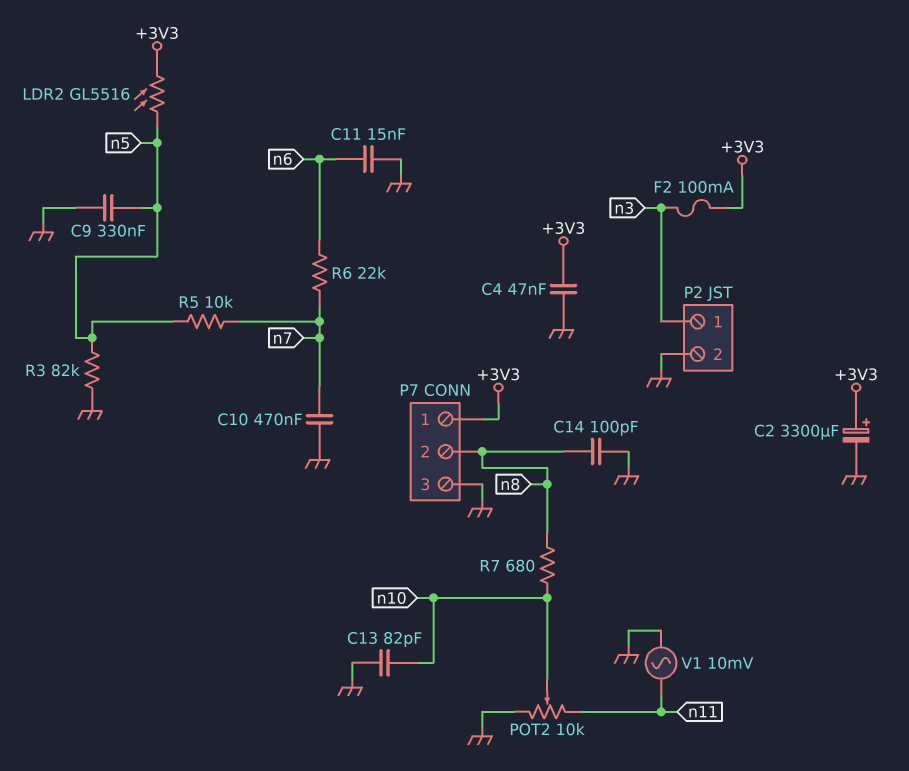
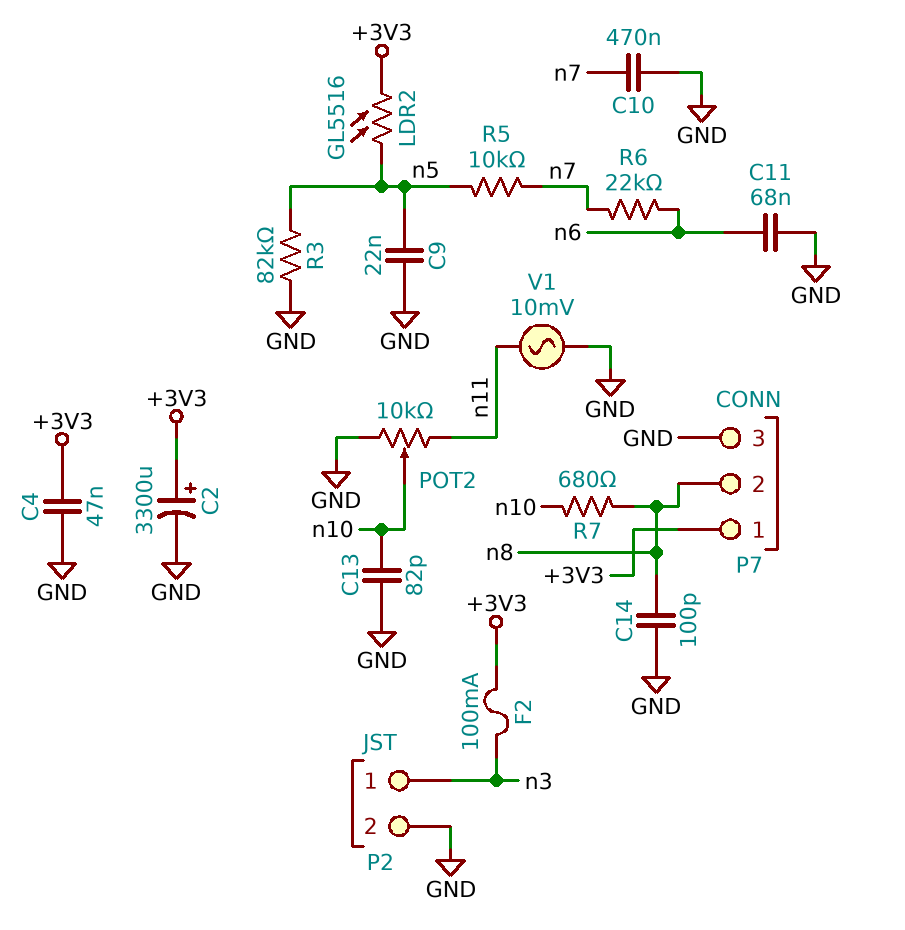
C9: 330nF (GND, n5) -> 22nF (GND, n5)
C11: 15nF (GND, n6) -> 68nF (GND, n6)

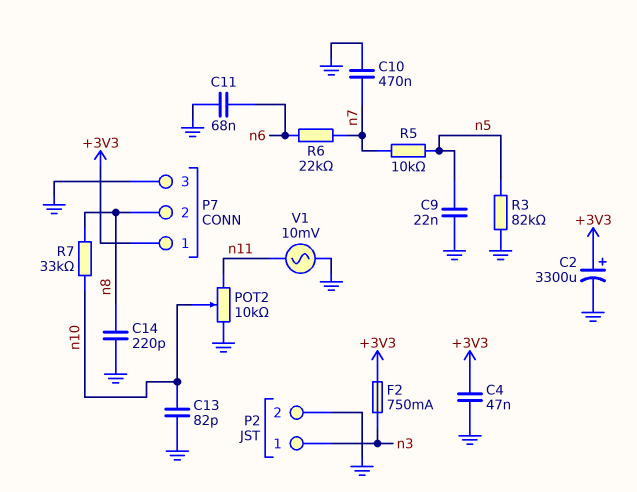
C14: 100pF (GND, n8) -> 220pF (GND, n8)
F2: 100mA (+3V3, n3) -> 750mA (+3V3, n3)
LDR2: GL5516 (+3V3, n5) -> none
R7: 680 (n8, n10) -> 33k (n8, n10)

